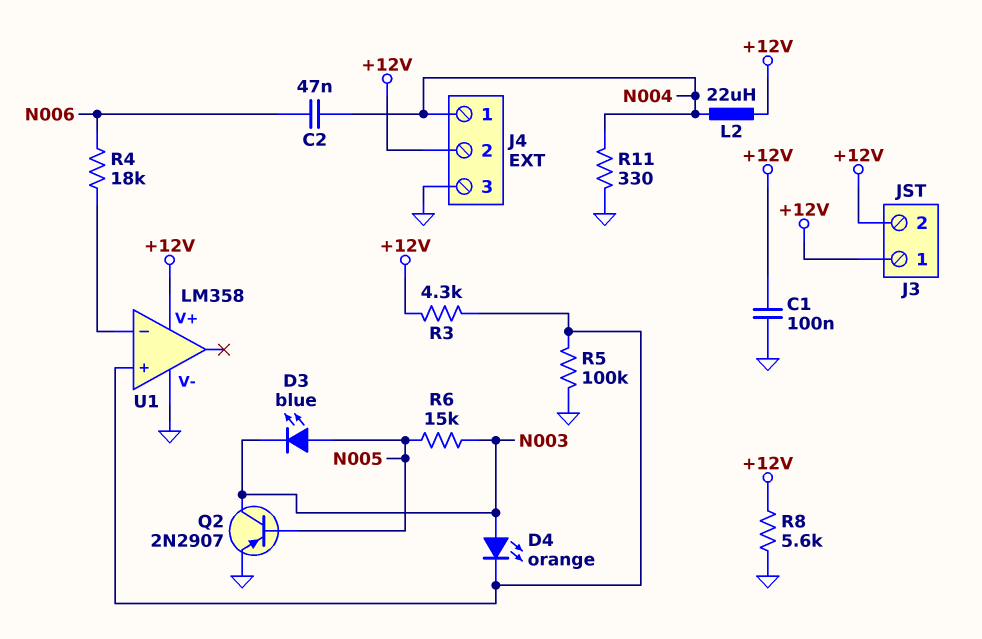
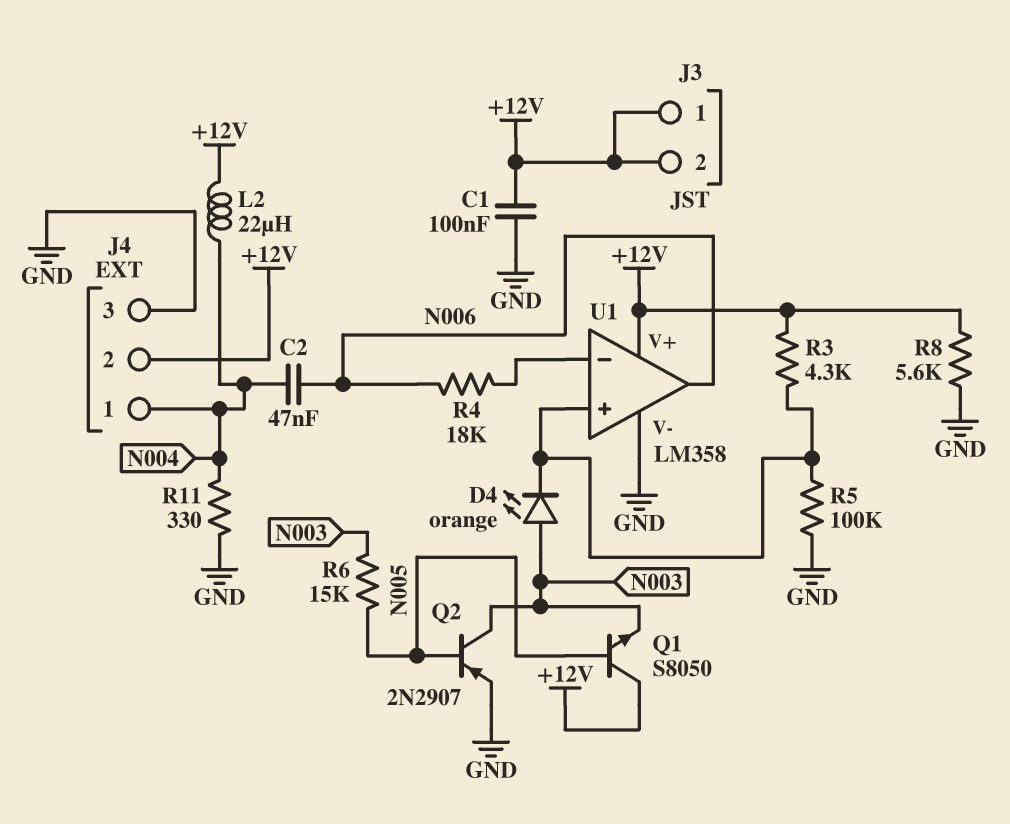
D3: LED blue (A N005, K N003) -> none
Q1: none -> NPN S8050 (B N005, C +12V, E N003)
U1 pin out: none -> N006

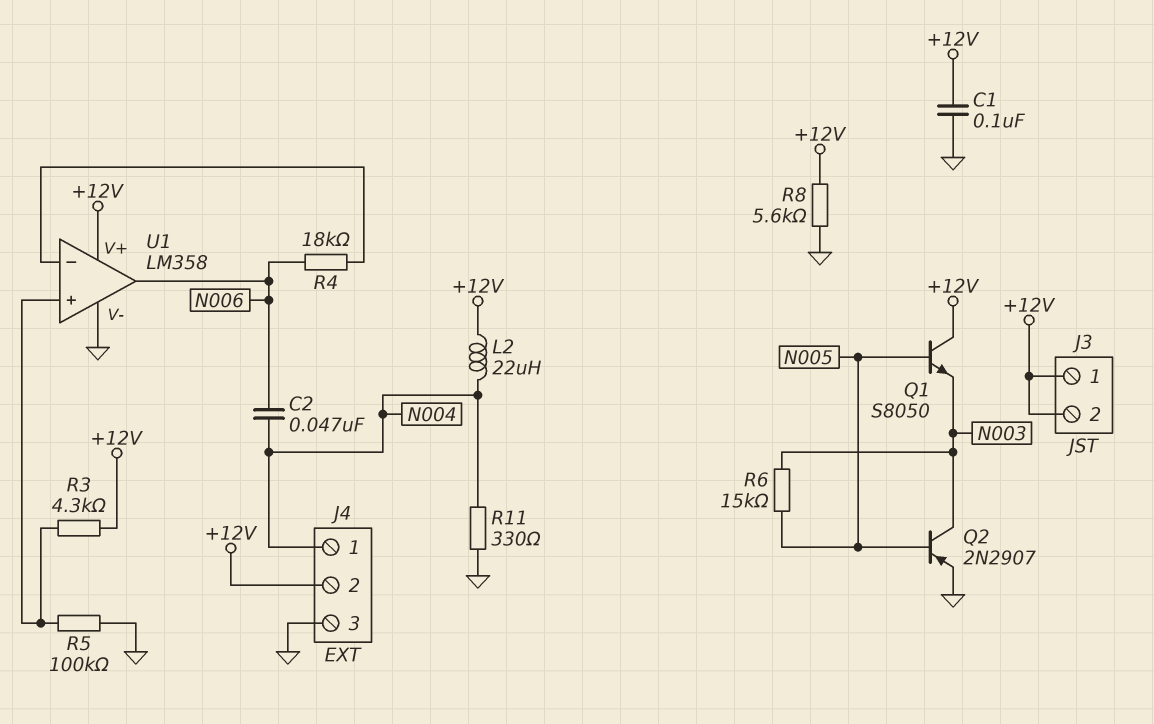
D4: LED orange (A N003, K U1/in+) -> none

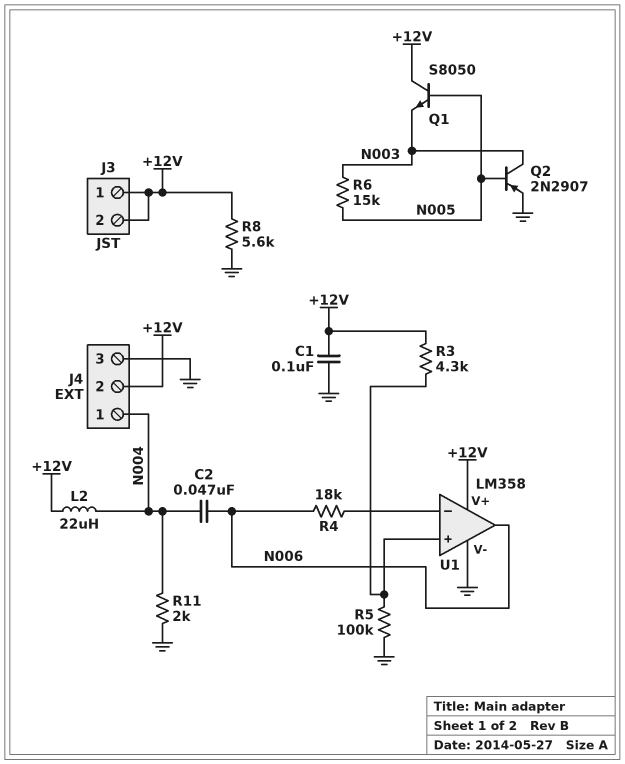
R11: 330 (GND, N004) -> 2k (GND, N004)

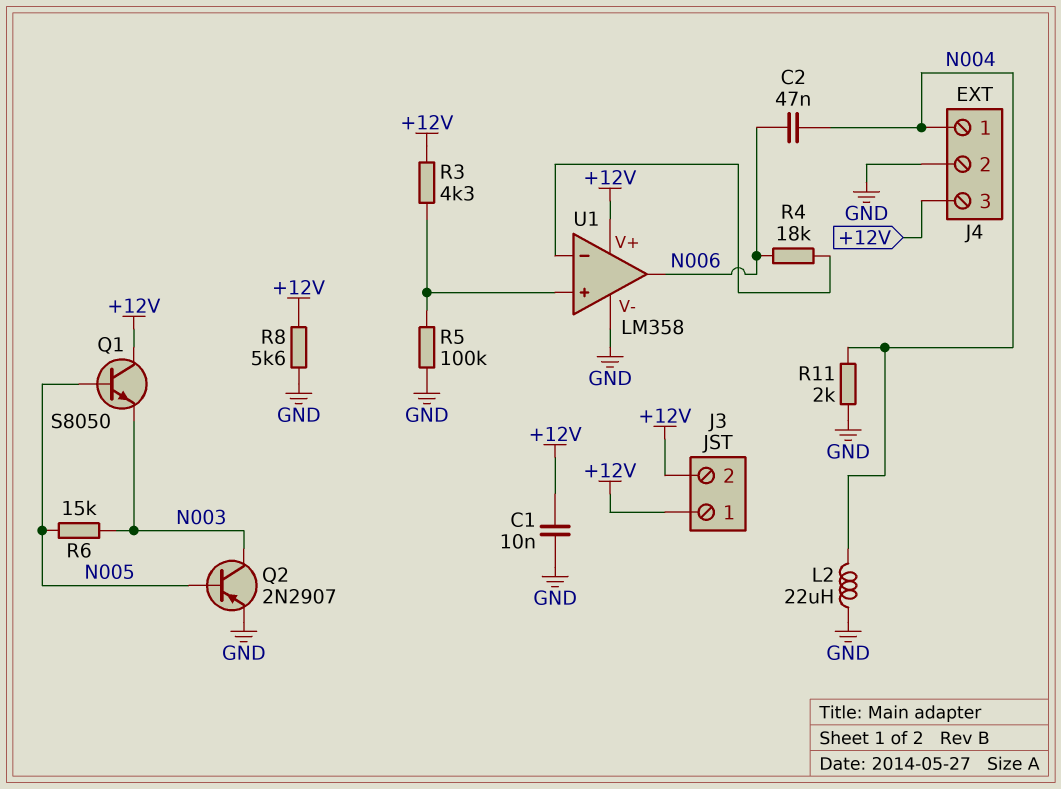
C1: 100nF (+12V, GND) -> 10nF (+12V, GND)
J4 pin 2: +12V -> GND
J4 pin 3: GND -> +12V
L2: 22uH (+12V, N004) -> 22uH (GND, N004)

